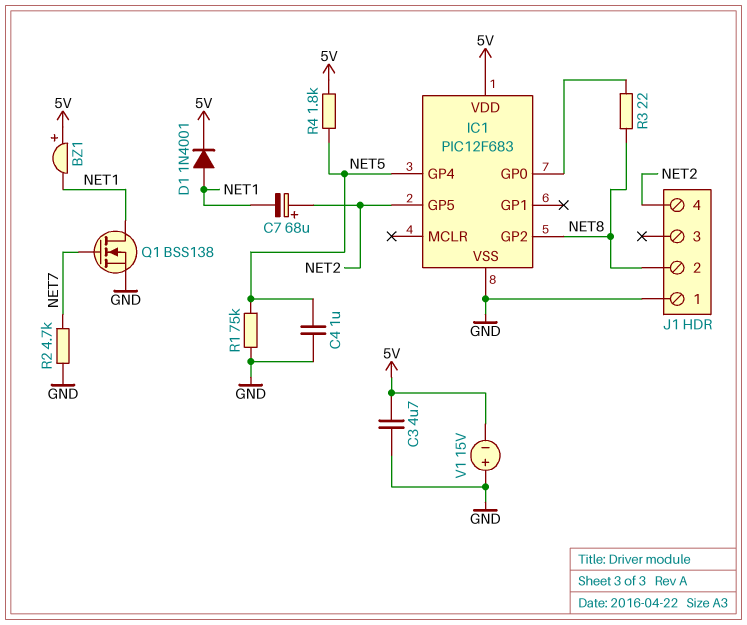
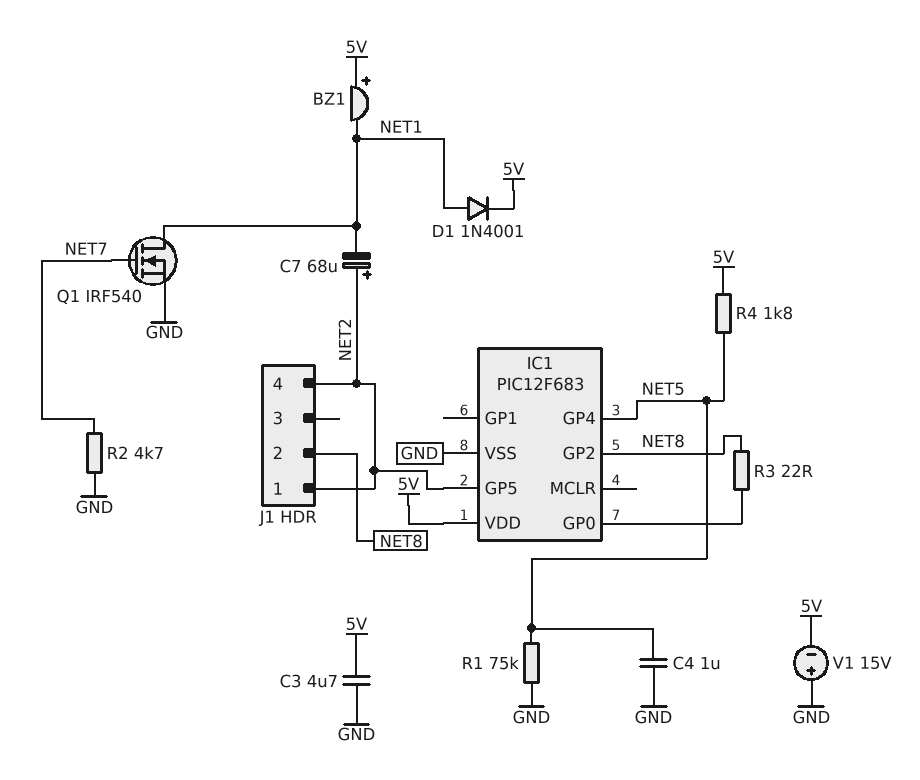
J1 pin 1: GND -> NET2
Q1: NMOS BSS138 (G NET7, D NET1, S GND) -> NMOS IRF540 (G NET7, D NET1, S GND)

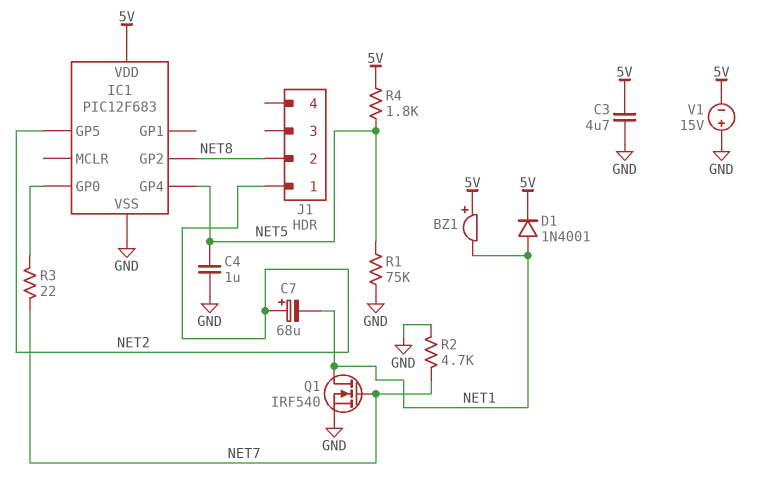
J1 pin 4: NET2 -> none
R3: 22 (IC1/GP0, NET8) -> 22 (IC1/GP0, NET7)

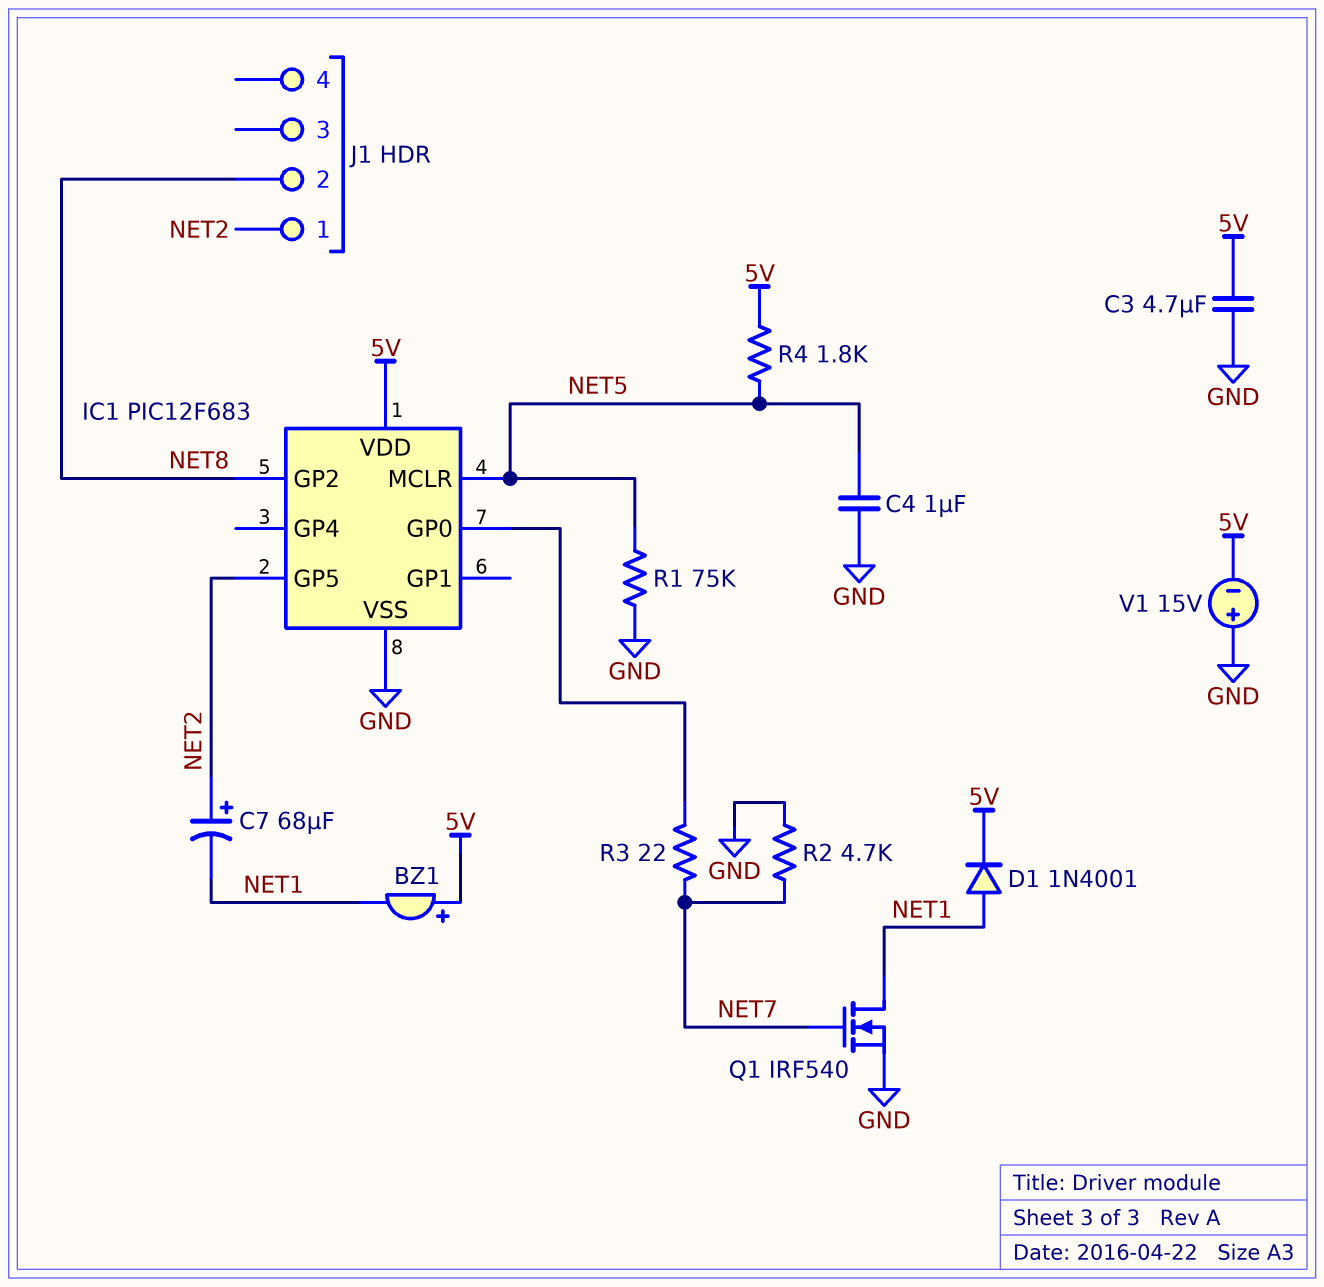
IC1 pin GP4: NET5 -> none
IC1 pin MCLR: none -> NET5

